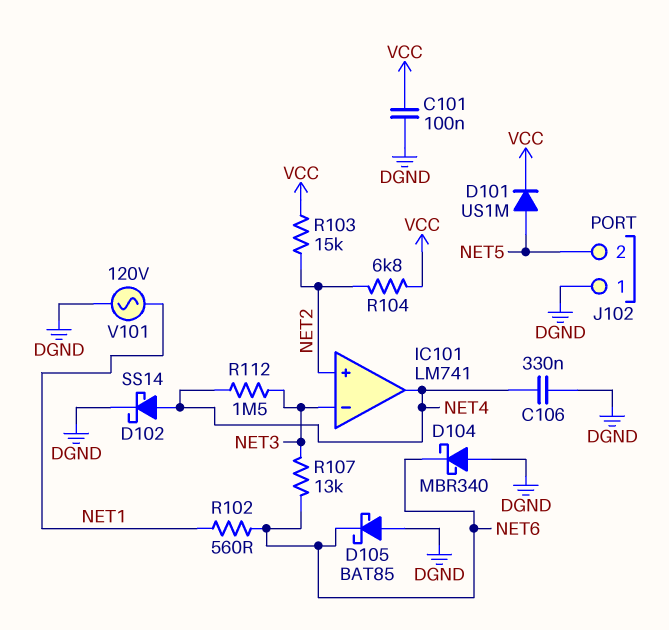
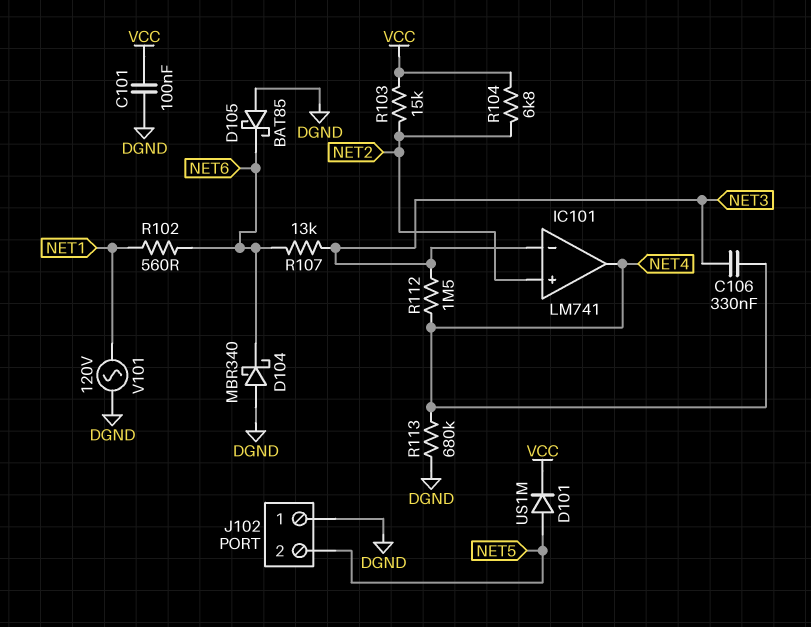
C106: 330nF (DGND, NET4) -> 330nF (NET3, NET4)
D102: schottky SS14 (A NET4, K DGND) -> none
R113: none -> 680k (DGND, NET4)

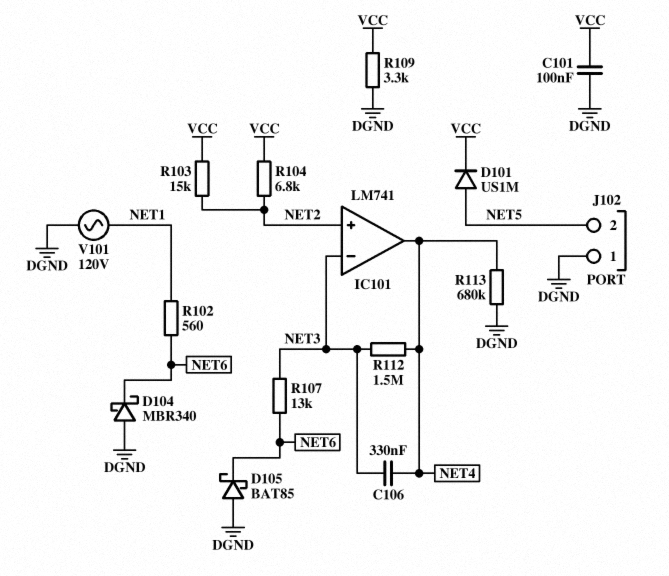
R109: none -> 3.3k (DGND, VCC)

